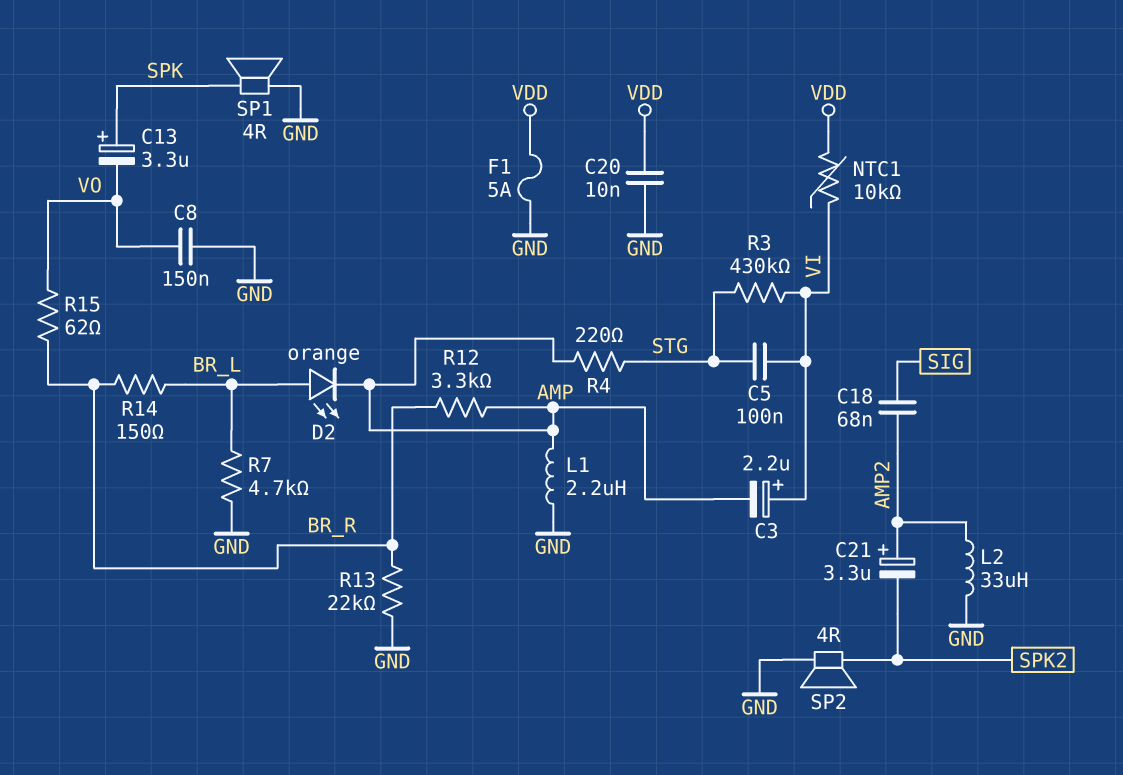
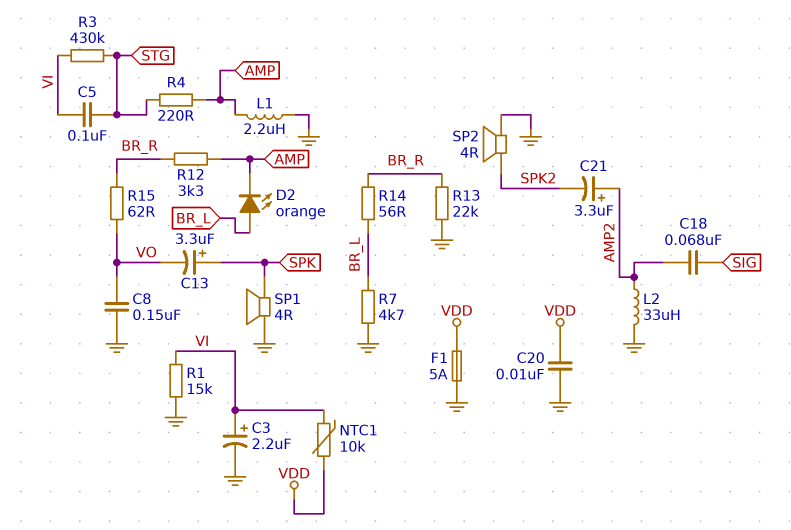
C3: 2.2uF (plus VI, minus AMP) -> 2.2uF (plus VI, minus GND)
R1: none -> 15k (GND, VI)
R14: 150 (BR_L, BR_R) -> 56 (BR_L, BR_R)

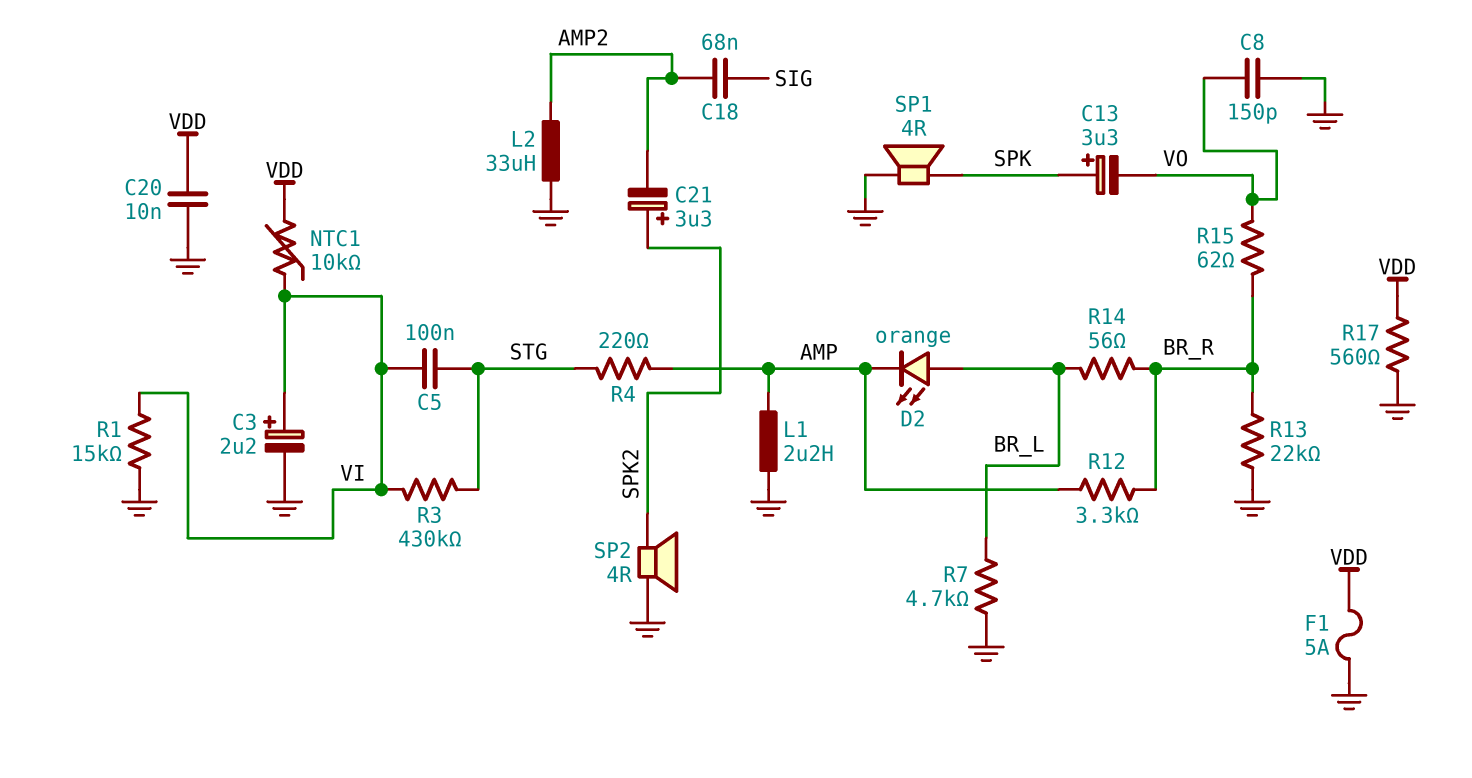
C8: 150nF (GND, VO) -> 150pF (GND, VO)
C21: 3.3uF (plus AMP2, minus SPK2) -> 3.3uF (plus SPK2, minus AMP2)
R17: none -> 560 (GND, VDD)

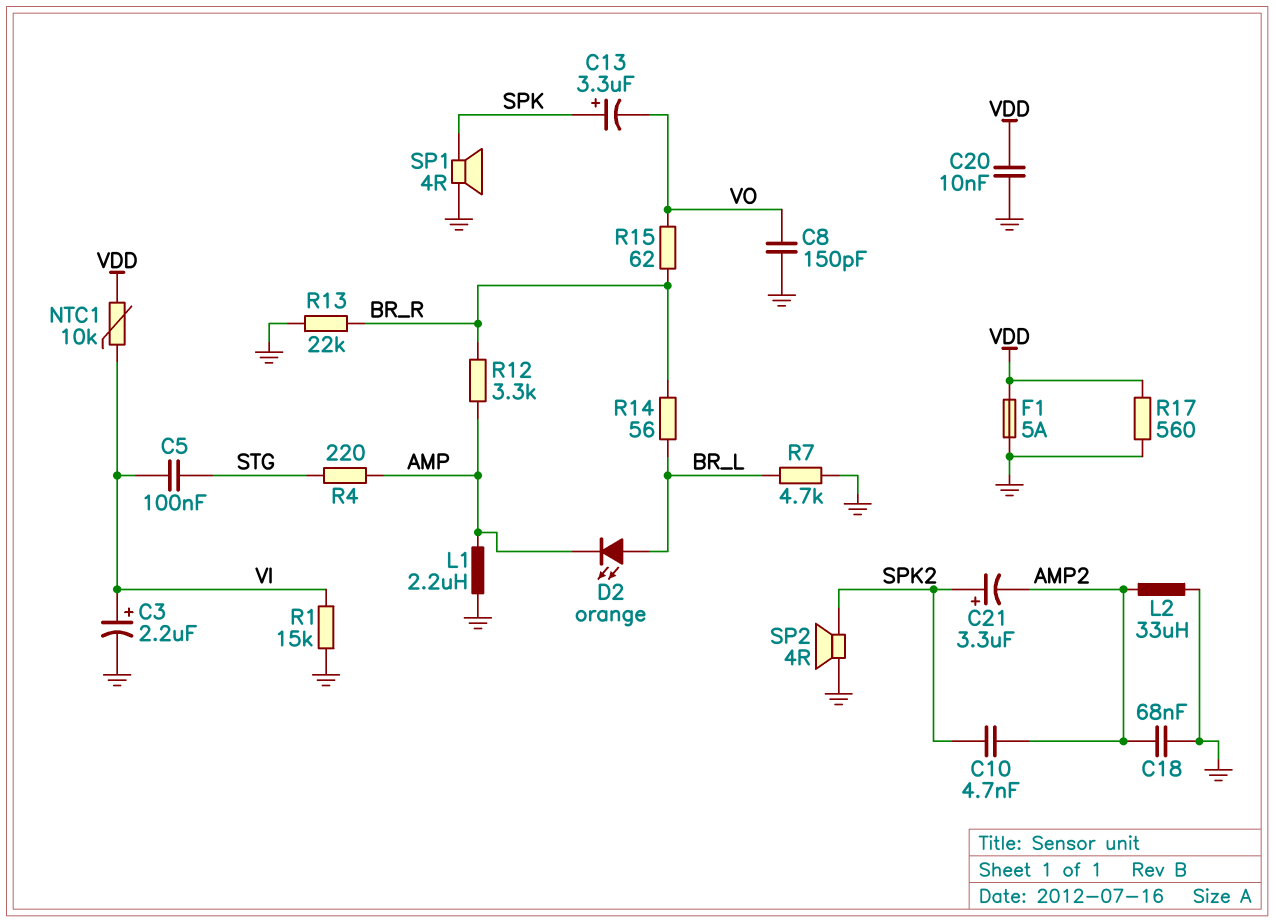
C10: none -> 4.7nF (AMP2, SPK2)
C18: 68nF (AMP2, SIG) -> 68nF (AMP2, GND)
R3: 430k (STG, VI) -> none

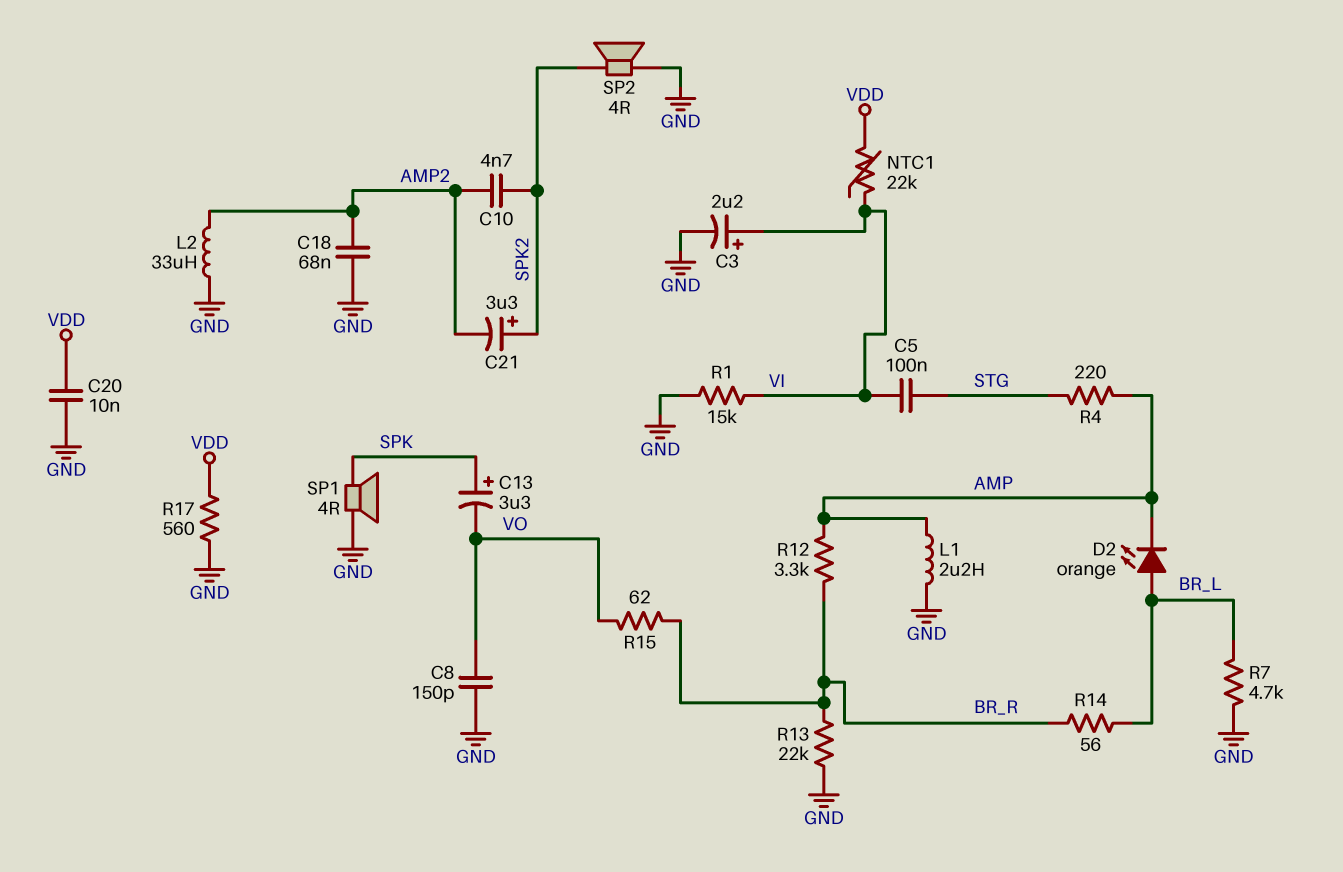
F1: 5A (GND, VDD) -> none
NTC1: 10k (VDD, VI) -> 22k (VDD, VI)

